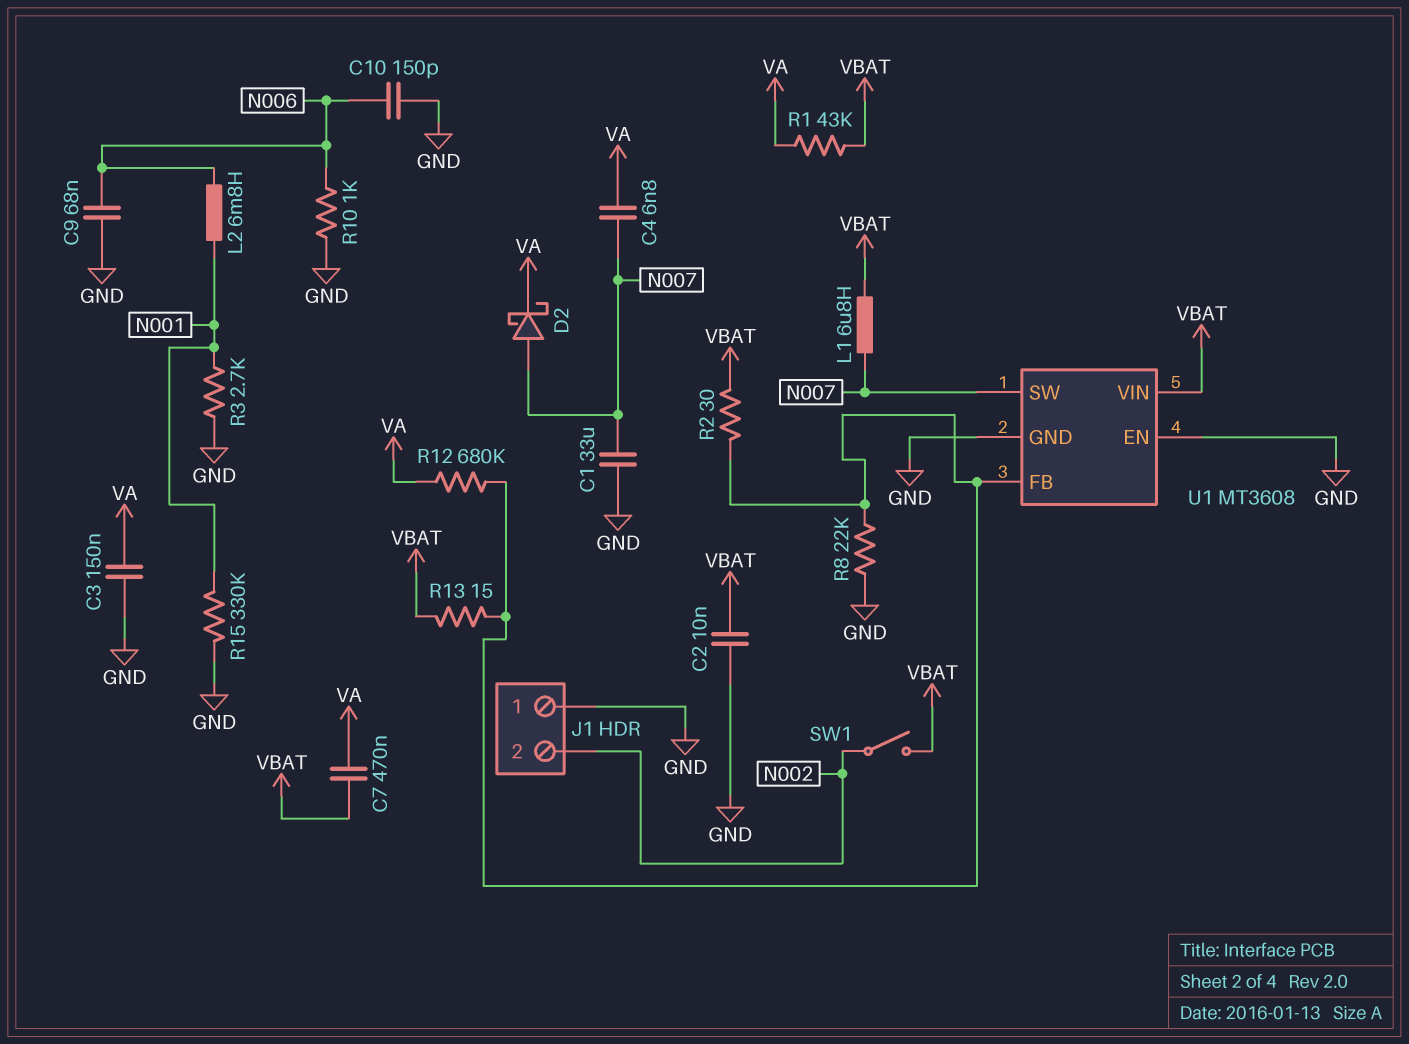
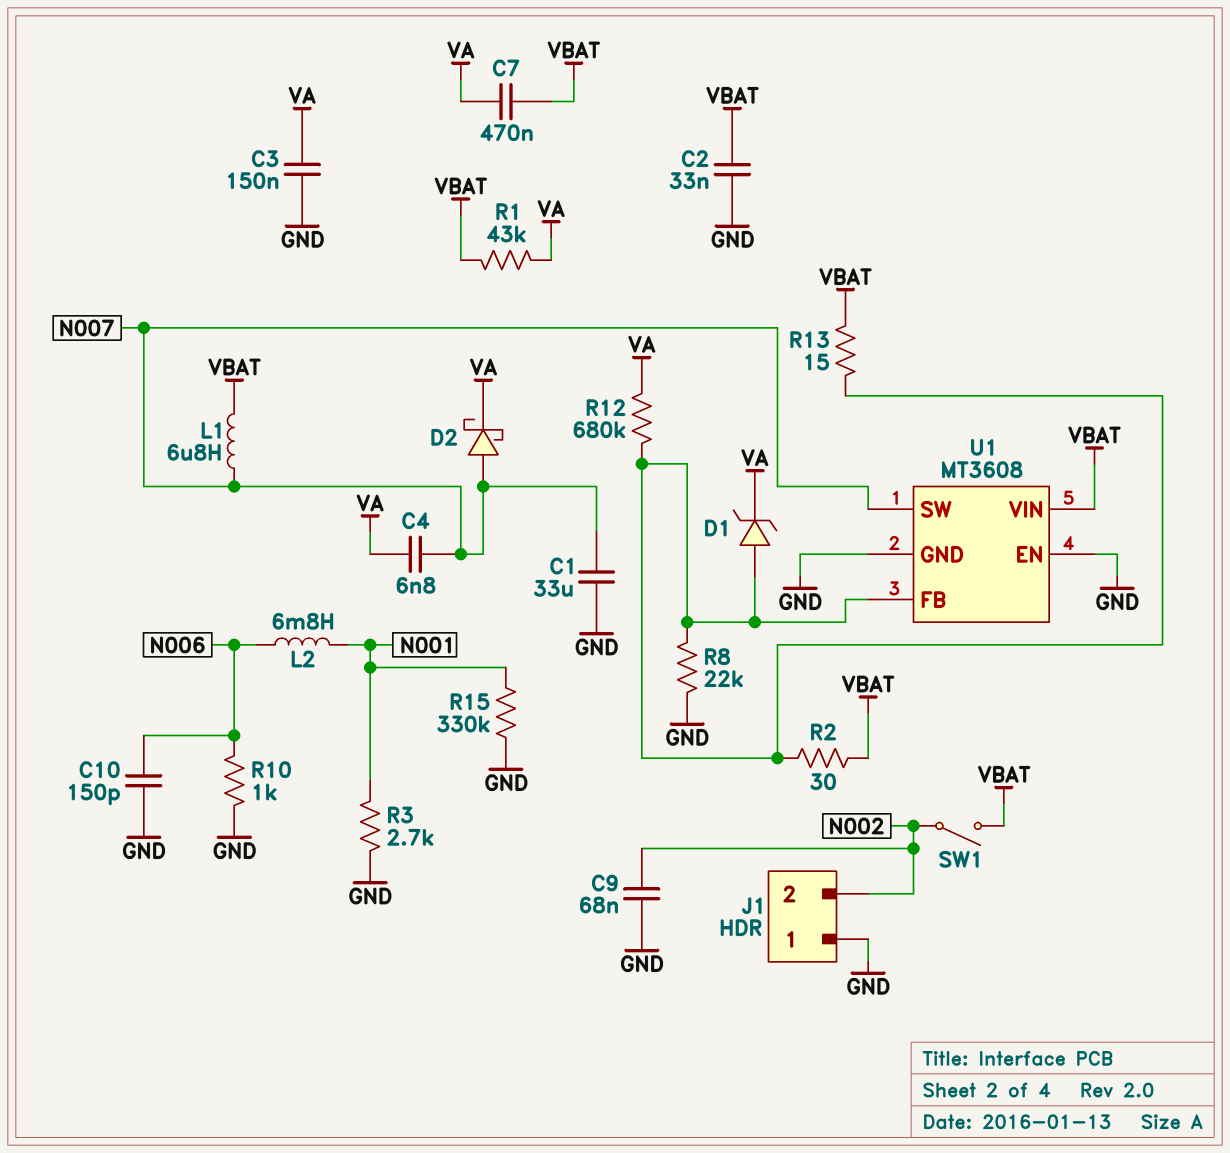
C2: 10nF (GND, VBAT) -> 33nF (GND, VBAT)
C9: 68nF (GND, N006) -> 68nF (GND, N002)
D1: none -> zener (A U1/FB, K VA)

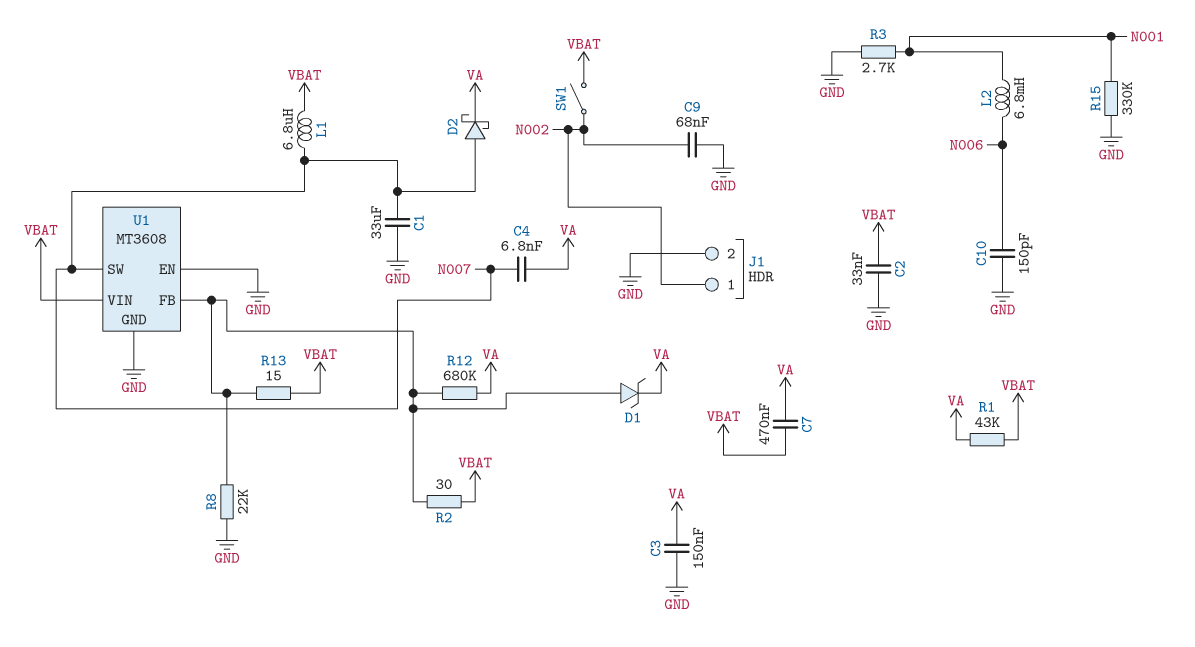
J1 pin 1: GND -> N002
J1 pin 2: N002 -> GND
R10: 1k (GND, N006) -> none

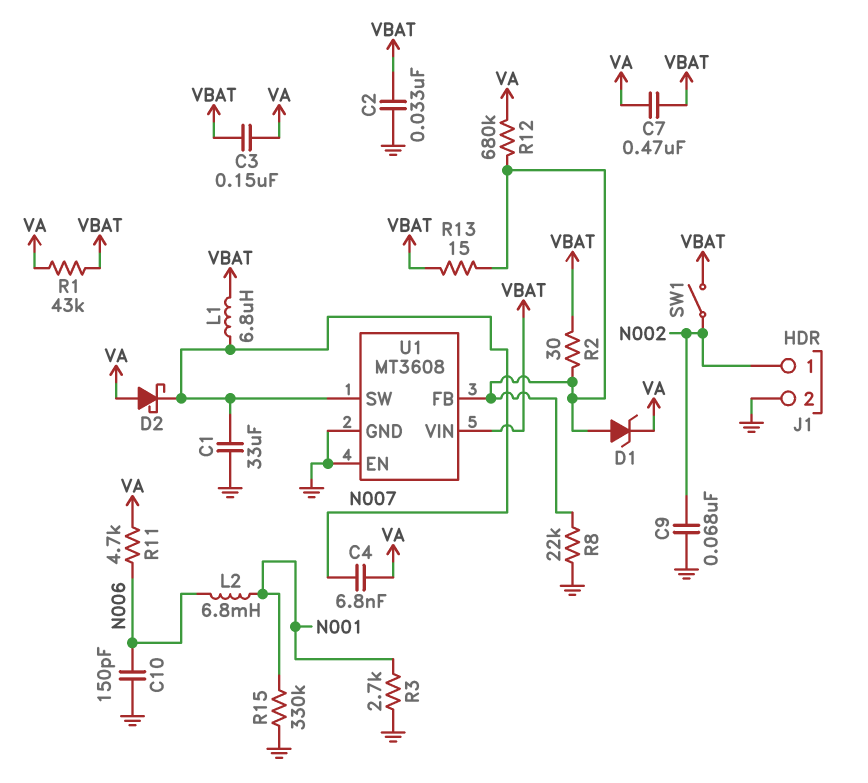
C3: 150nF (GND, VA) -> 150nF (VA, VBAT)
D2: schottky (A N007, K VA) -> schottky (A VA, K N007)
R11: none -> 4.7k (N006, VA)

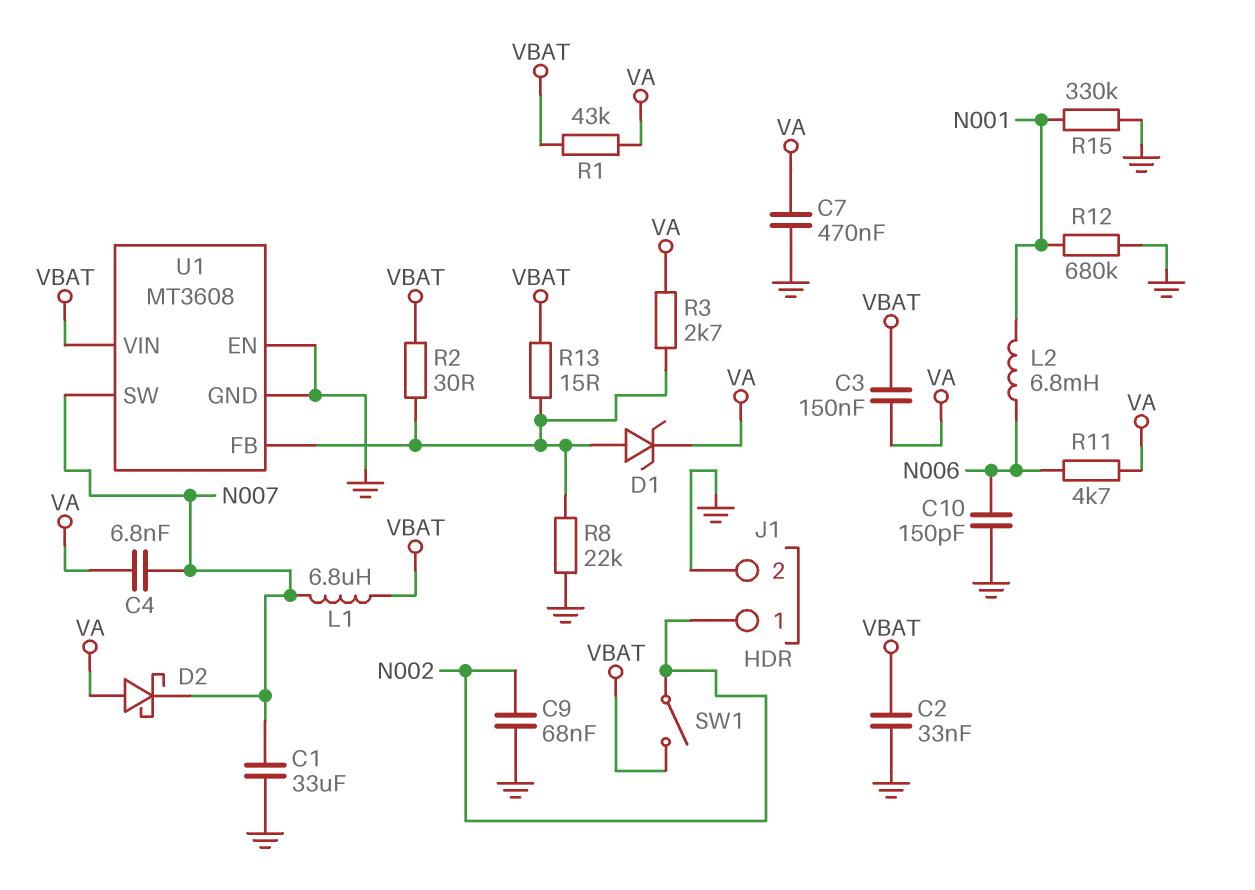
C7: 470nF (VA, VBAT) -> 470nF (GND, VA)
R3: 2.7k (GND, N001) -> 2.7k (U1/FB, VA)
R12: 680k (U1/FB, VA) -> 680k (GND, N001)

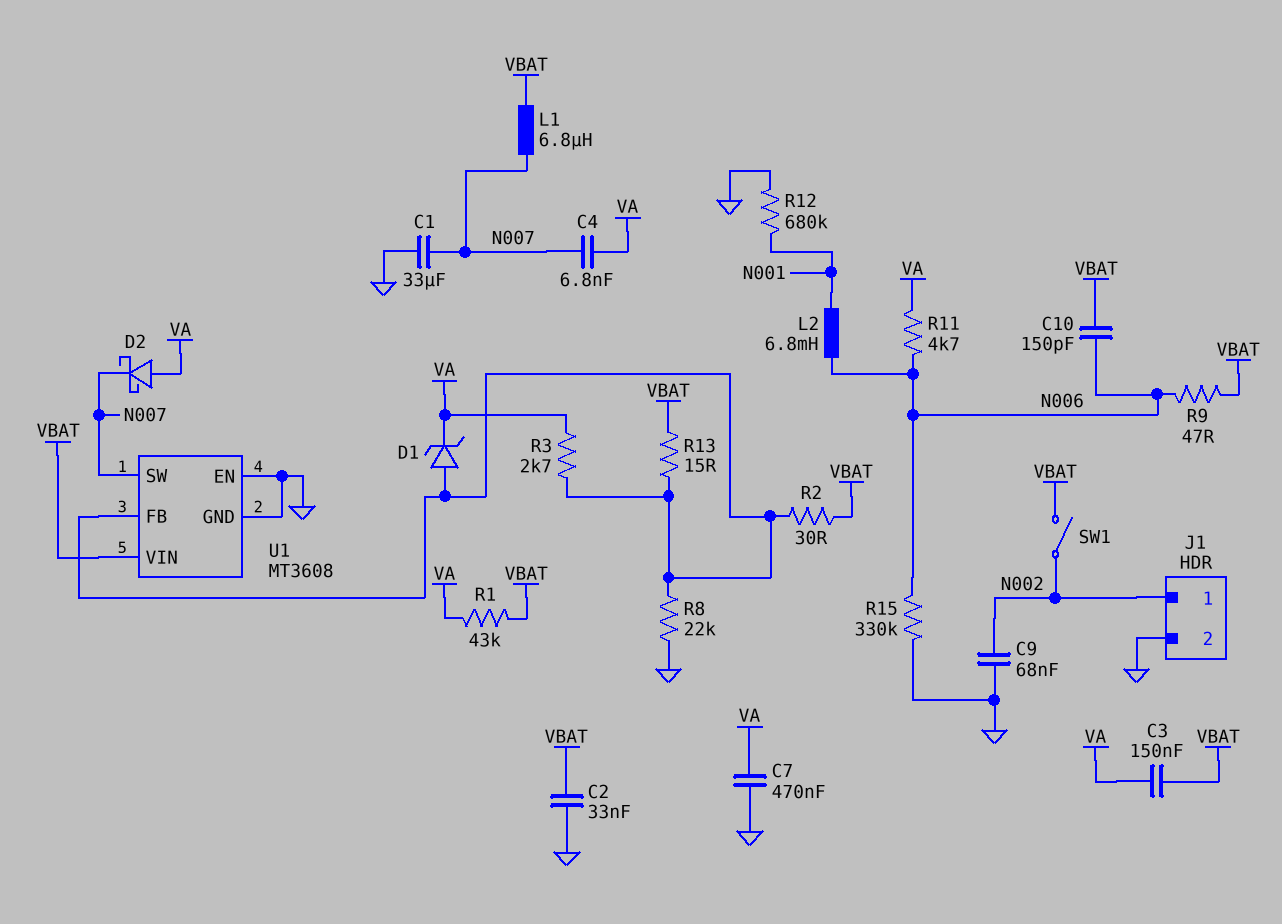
C10: 150pF (GND, N006) -> 150pF (N006, VBAT)
R9: none -> 47 (N006, VBAT)
R15: 330k (GND, N001) -> 330k (GND, N006)

